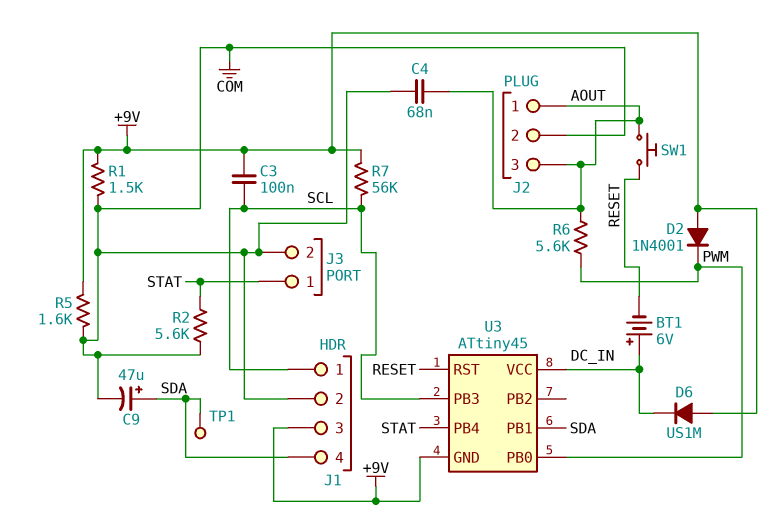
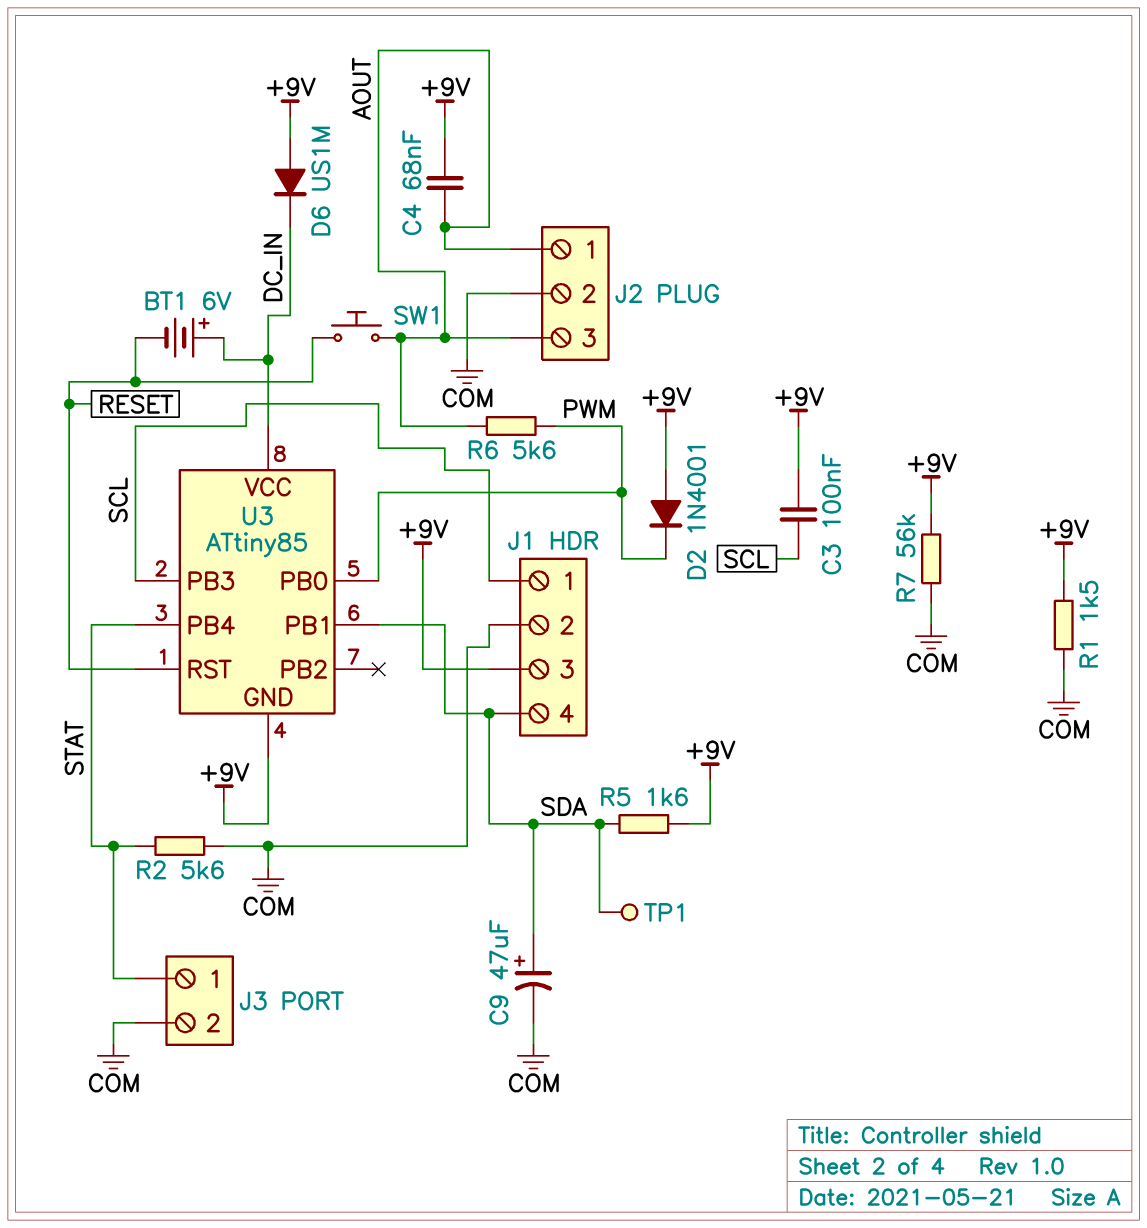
C4: 68nF (AOUT, COM) -> 68nF (+9V, AOUT)
R5: 1.6k (+9V, COM) -> 1.6k (+9V, SDA)
R7: 56k (+9V, SCL) -> 56k (+9V, COM)
U3: ATtiny45 -> ATtiny85

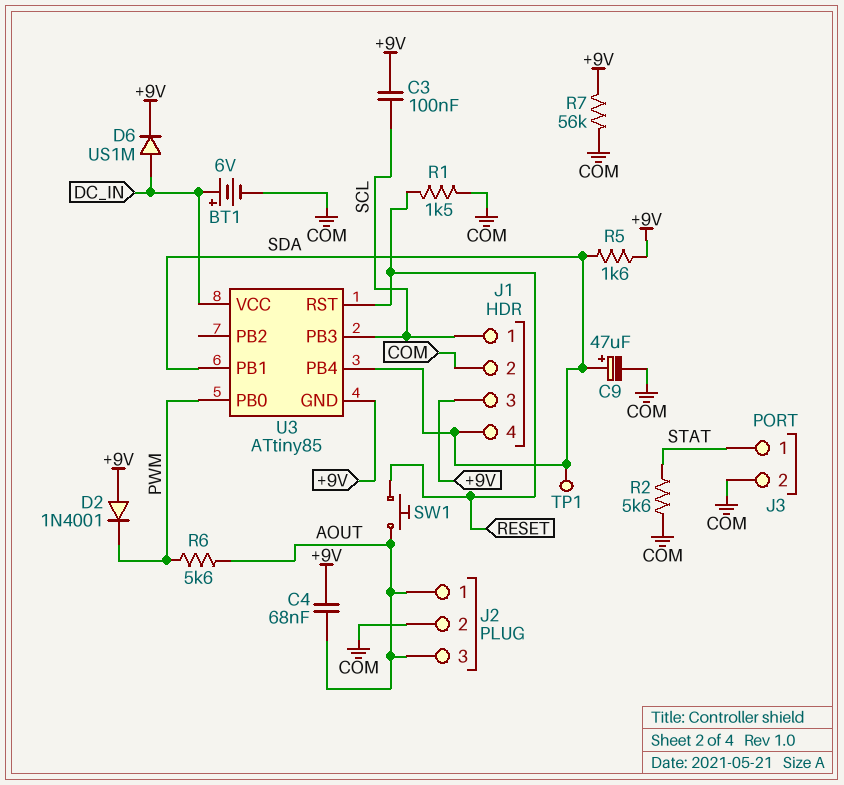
BT1: 6V (plus DC_IN, minus RESET) -> 6V (plus DC_IN, minus COM)
D6: diode US1M (A +9V, K DC_IN) -> diode US1M (A DC_IN, K +9V)
R1: 1.5k (+9V, COM) -> 1.5k (COM, RESET)
U3 pin PB4: STAT -> SDA

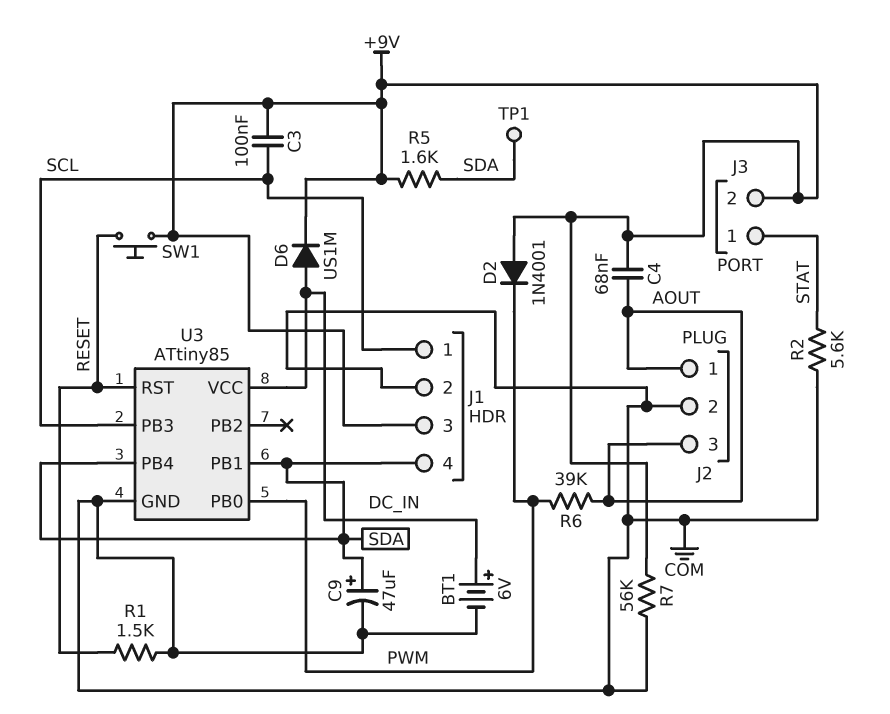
J3 pin 2: COM -> +9V
R6: 5.6k (AOUT, PWM) -> 39k (AOUT, PWM)
SW1: button (AOUT, RESET) -> button (+9V, RESET)
U3 pin GND: +9V -> COM

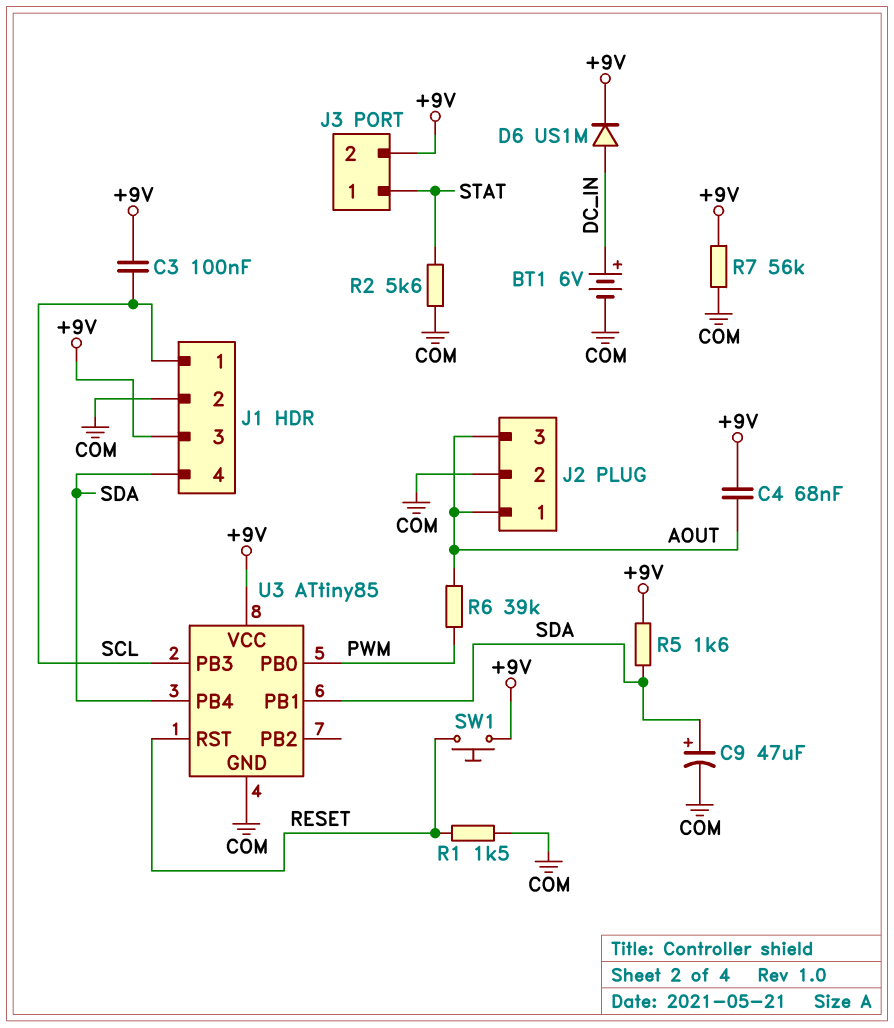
D2: diode 1N4001 (A +9V, K PWM) -> none
TP1: test point (SDA) -> none
U3 pin VCC: DC_IN -> +9V

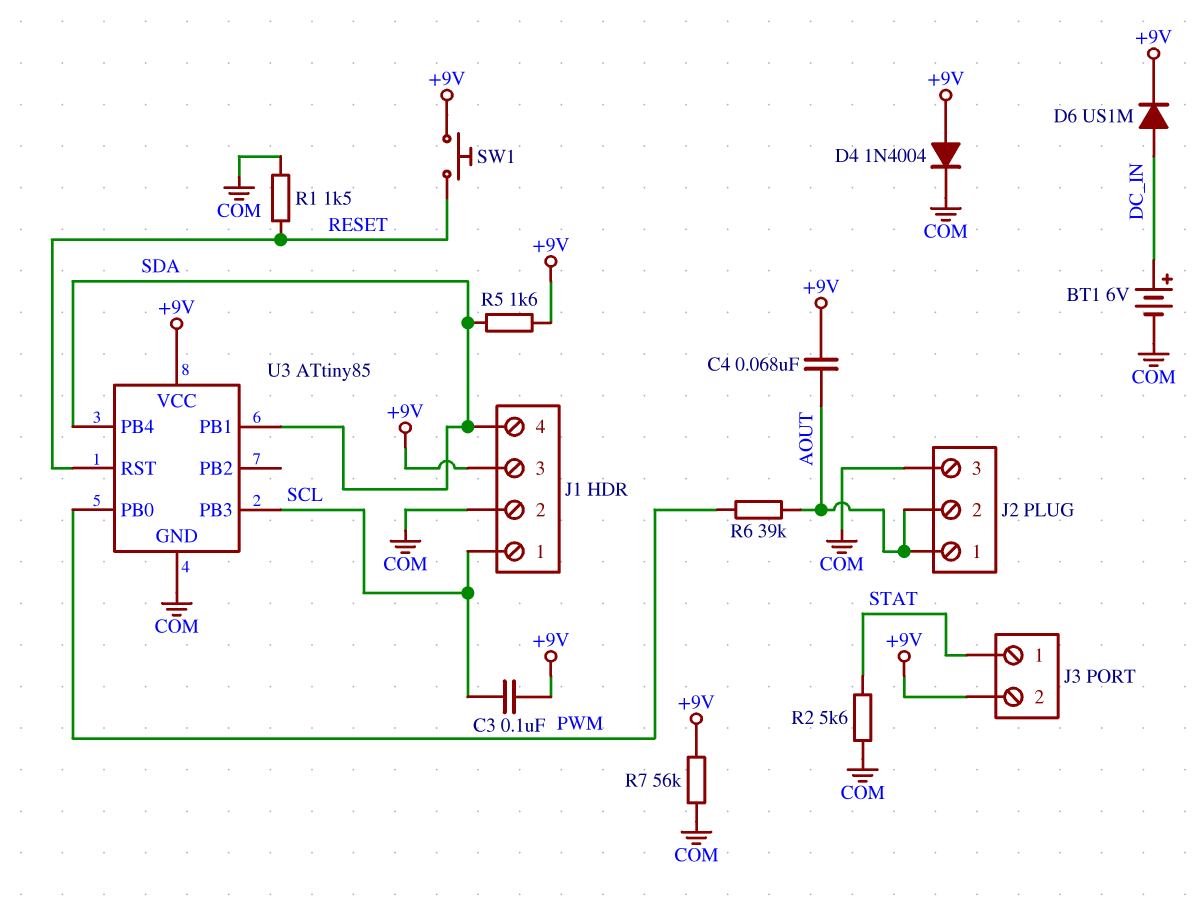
C9: 47uF (plus SDA, minus COM) -> none
D4: none -> diode 1N4004 (A +9V, K COM)
J2 pin 2: COM -> AOUT
J2 pin 3: AOUT -> COM

